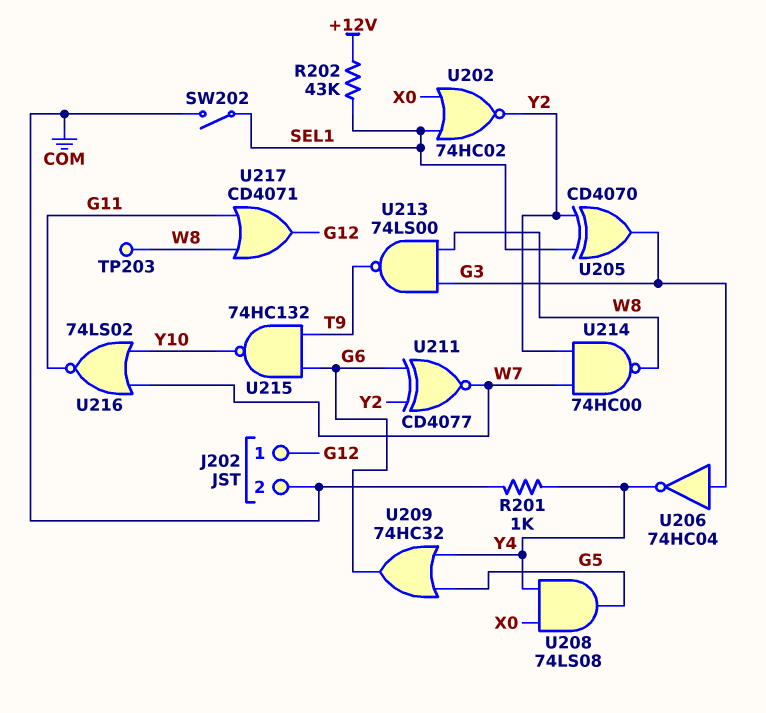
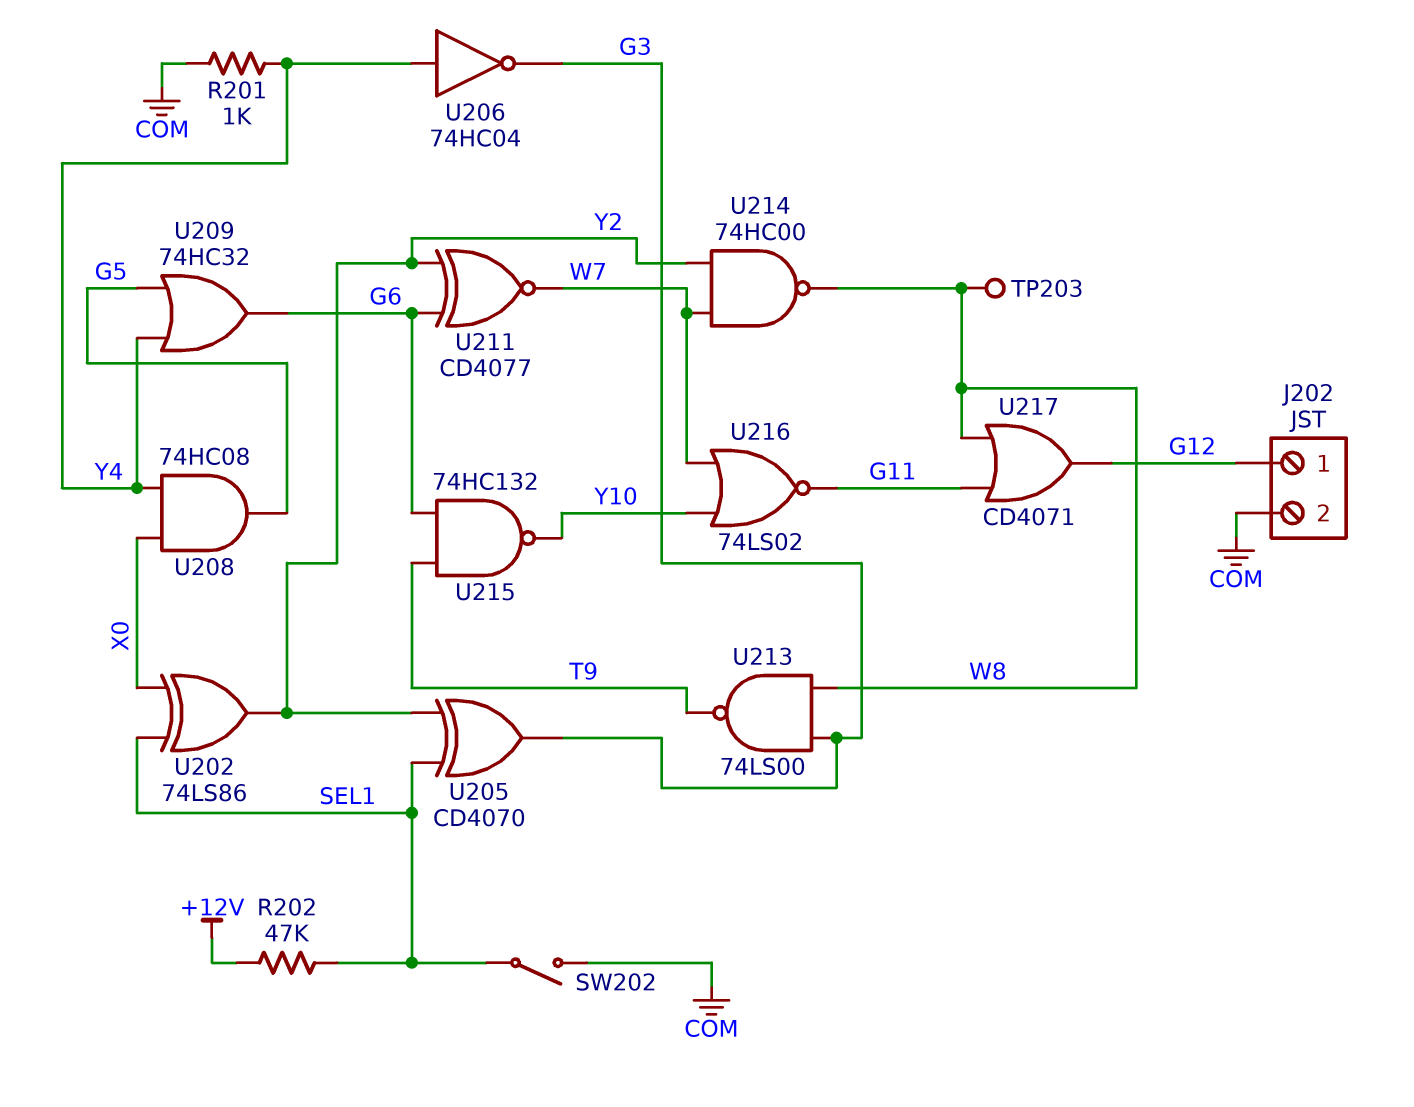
R202: 43k (+12V, SEL1) -> 47k (+12V, SEL1)
U202: NOR 74HC02 (in SEL1, in X0, out Y2) -> XOR 74LS86 (in SEL1, in X0, out Y2)
U206: NOT 74HC04 (in G3, out Y4) -> NOT 74HC04 (in Y4, out G3)
U208: AND 74LS08 (in X0, in Y4, out G5) -> AND 74HC08 (in X0, in Y4, out G5)

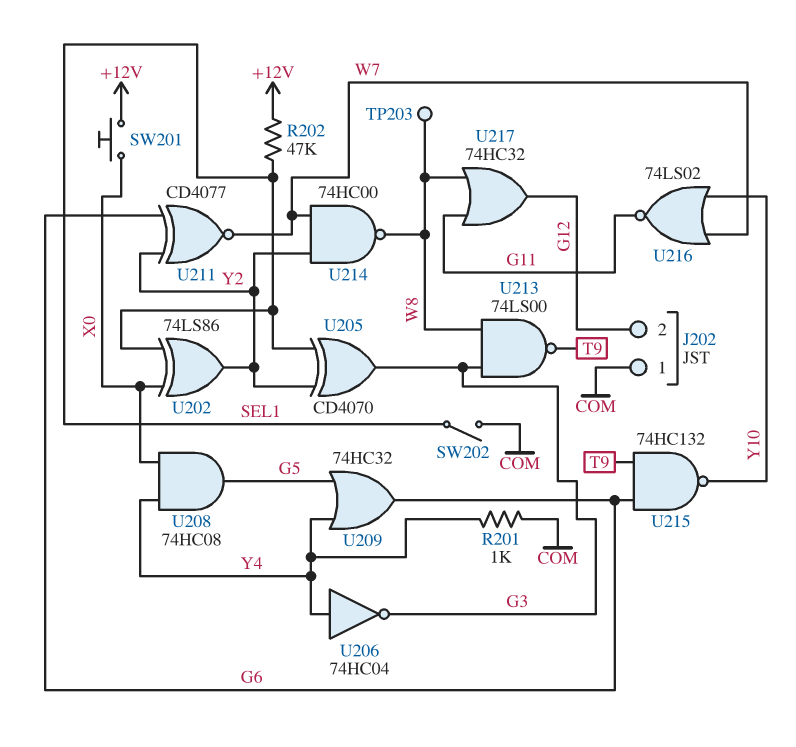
J202 pin 1: G12 -> COM
J202 pin 2: COM -> G12
SW201: none -> button (+12V, X0)
U217: OR CD4071 (in G11, in W8, out G12) -> OR 74HC32 (in G11, in W8, out G12)

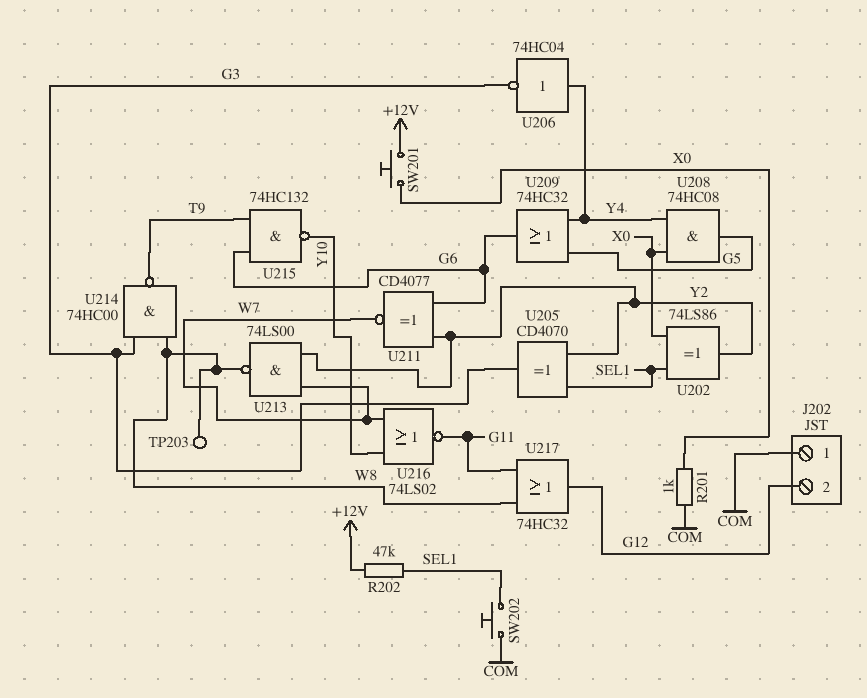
R201: 1k (COM, Y4) -> 1k (COM, X0)
SW202: switch (COM, SEL1) -> button (COM, SEL1)
U213: NAND 74LS00 (in G3, in W8, out T9) -> NAND 74LS00 (in W7, in Y2, out W8)
U214: NAND 74HC00 (in W7, in Y2, out W8) -> NAND 74HC00 (in G3, in W8, out T9)

